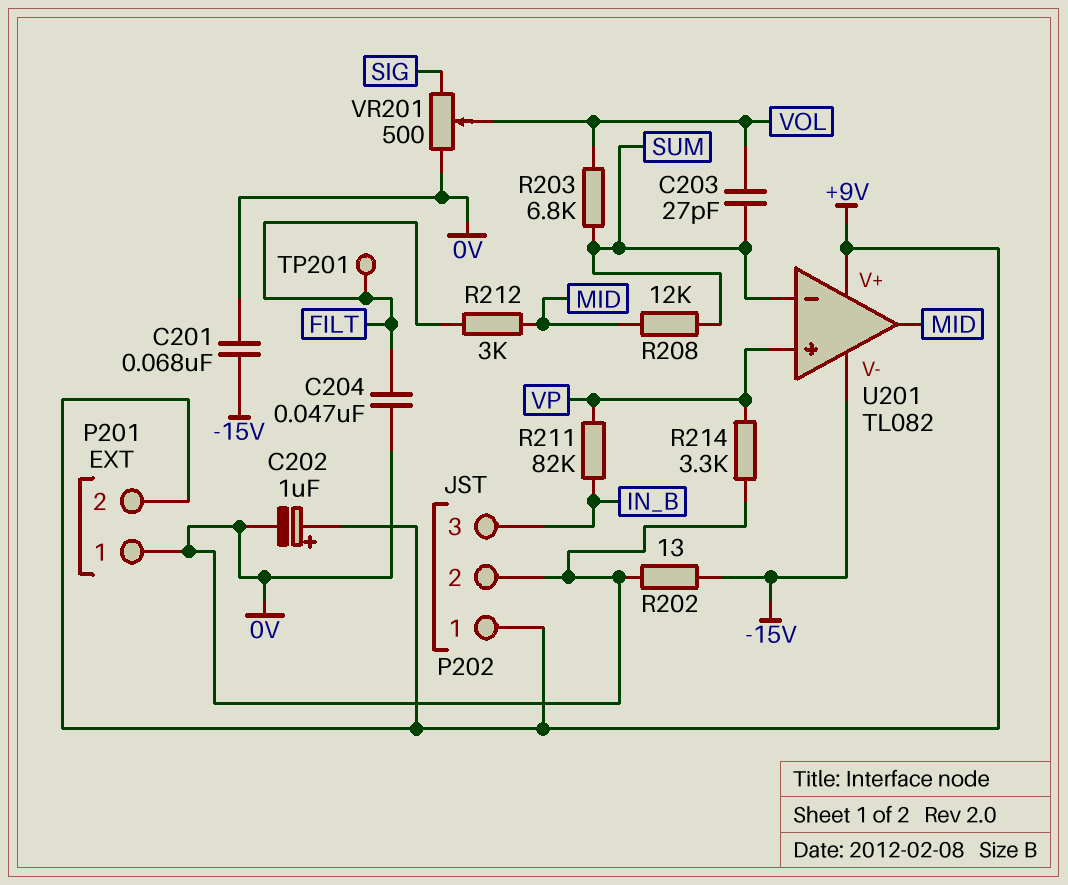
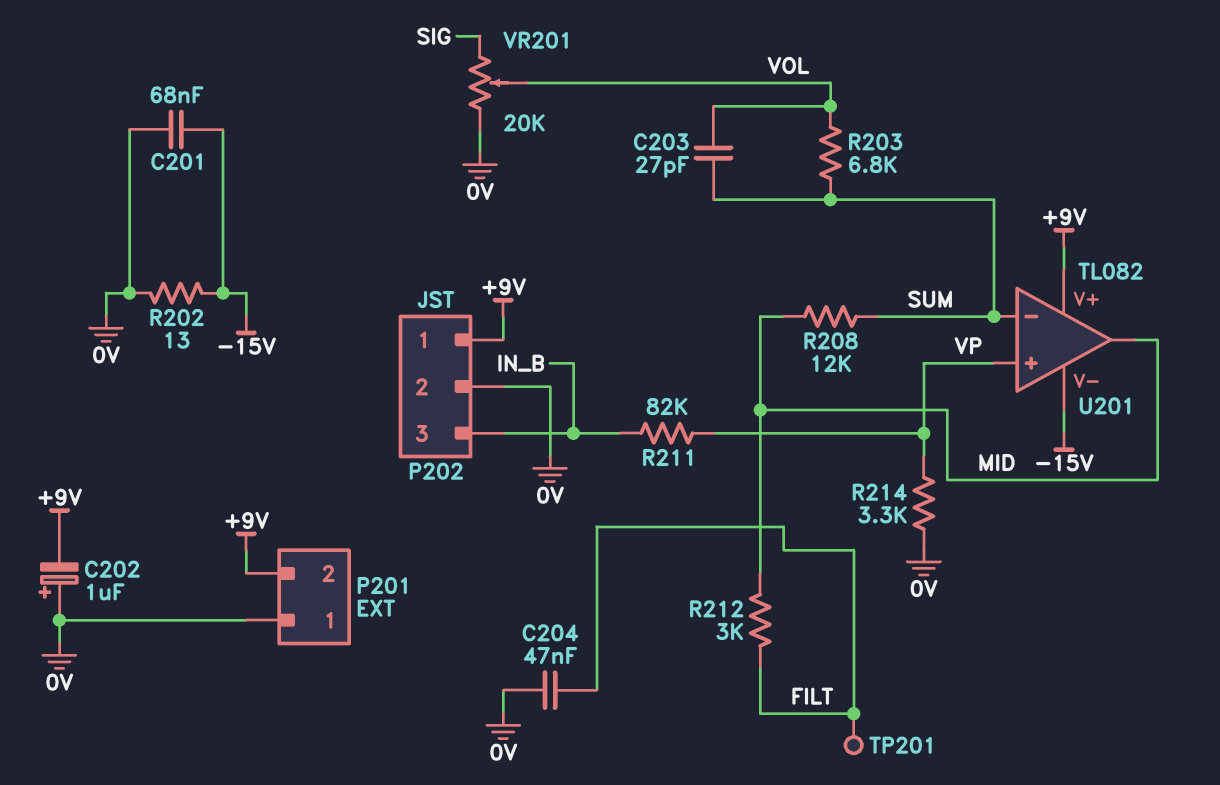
C202: 1uF (plus +9V, minus 0V) -> 1uF (plus 0V, minus +9V)
VR201: 500 (0V, SIG, wiper VOL) -> 20k (0V, SIG, wiper VOL)

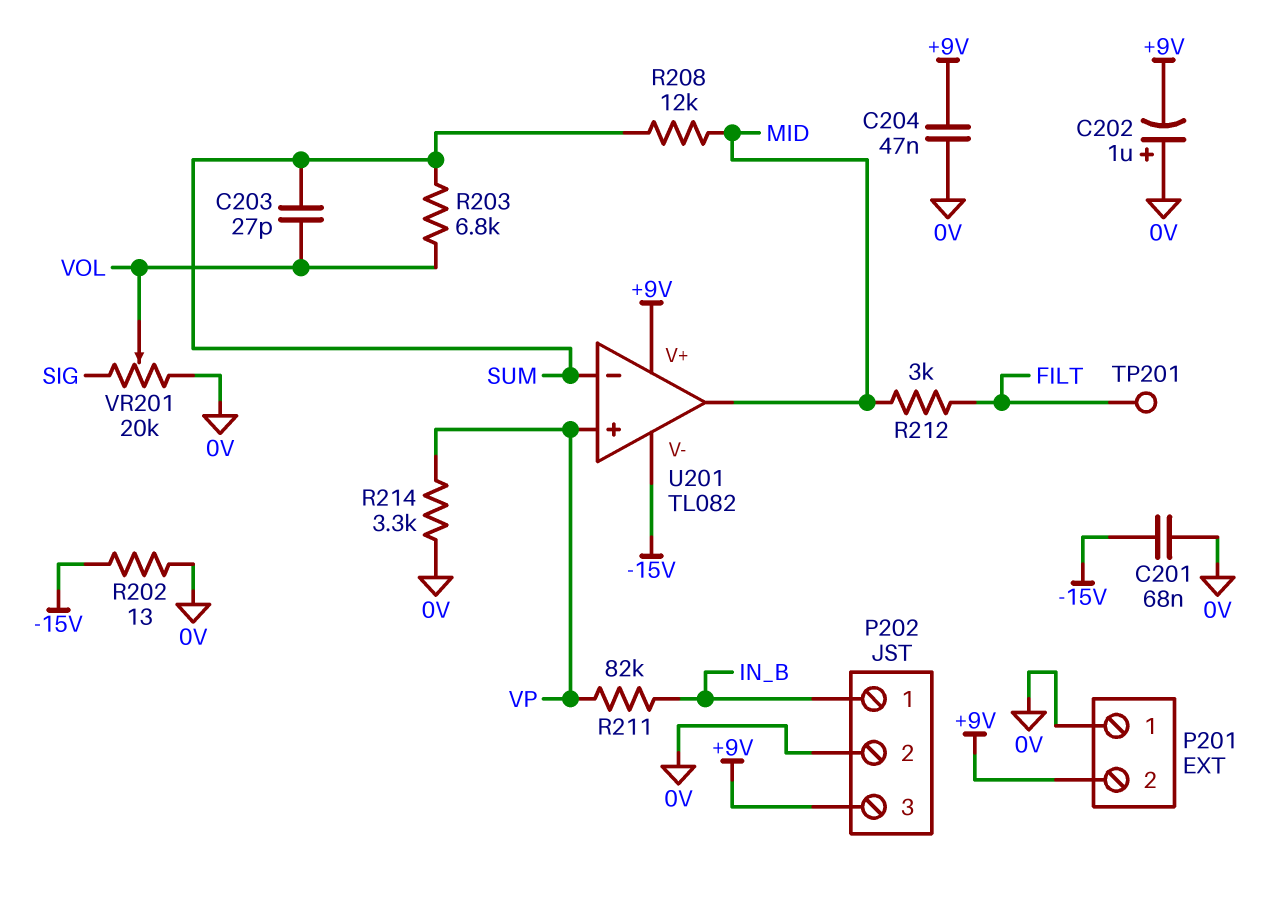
C204: 47nF (0V, FILT) -> 47nF (+9V, 0V)
P202 pin 1: +9V -> IN_B
P202 pin 3: IN_B -> +9V

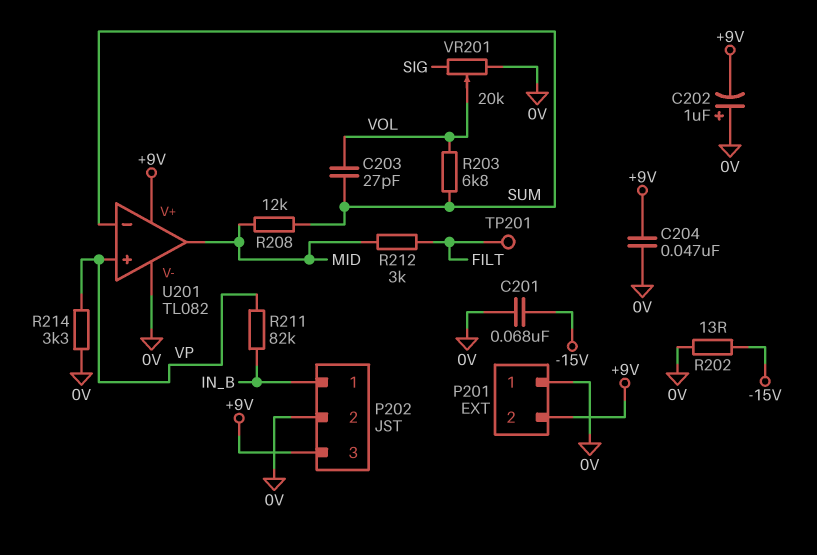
U201 pin V-: -15V -> 0V

